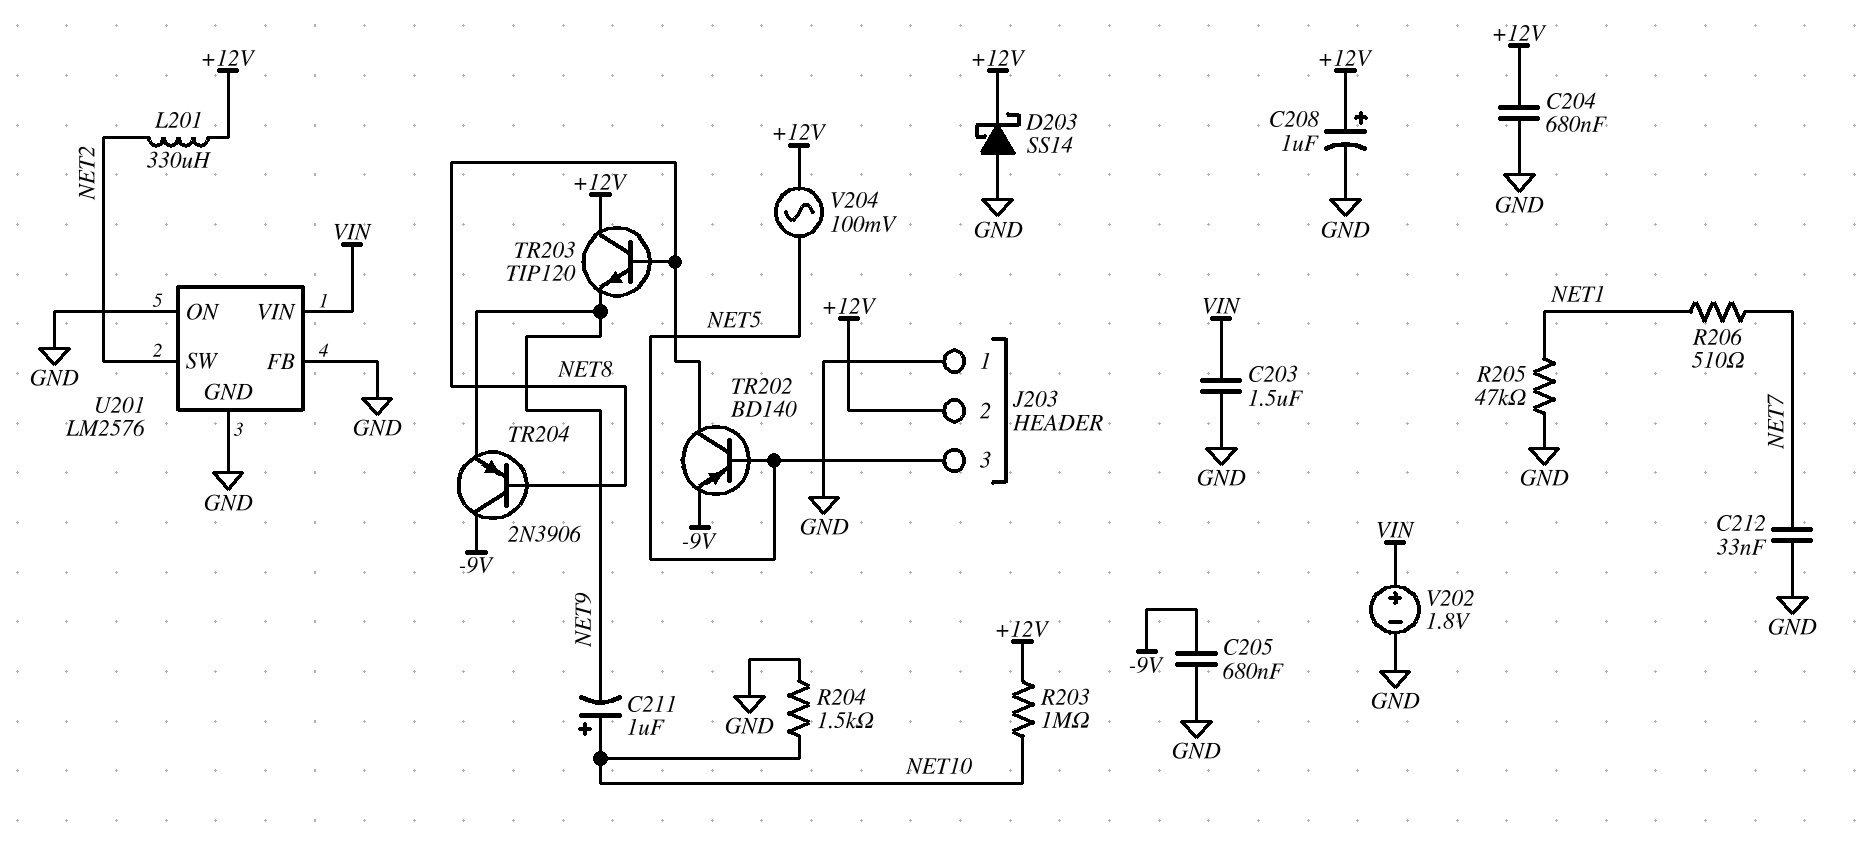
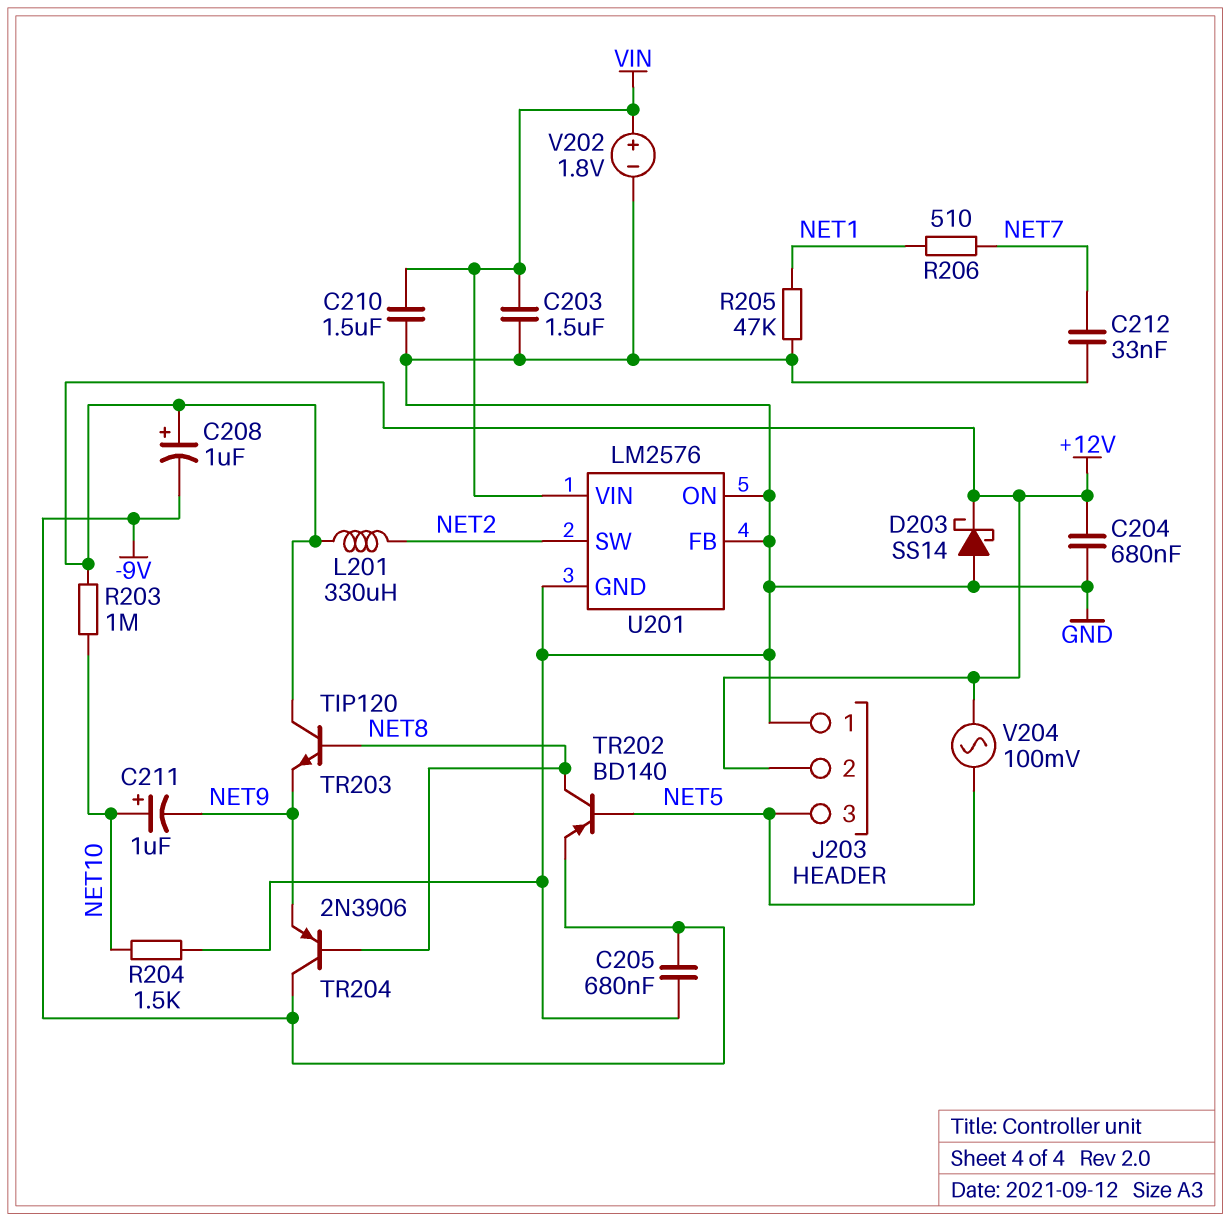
C208: 1uF (plus +12V, minus GND) -> 1uF (plus +12V, minus -9V)
C210: none -> 1.5uF (GND, VIN)

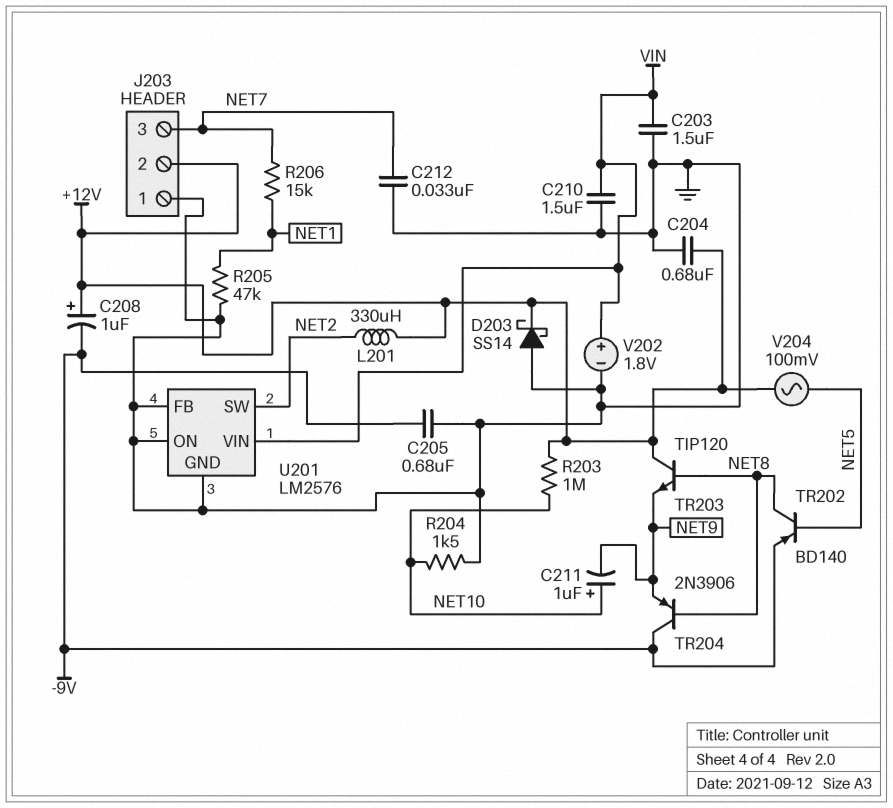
J203 pin 3: NET5 -> NET7
R206: 510 (NET1, NET7) -> 15k (NET1, NET7)

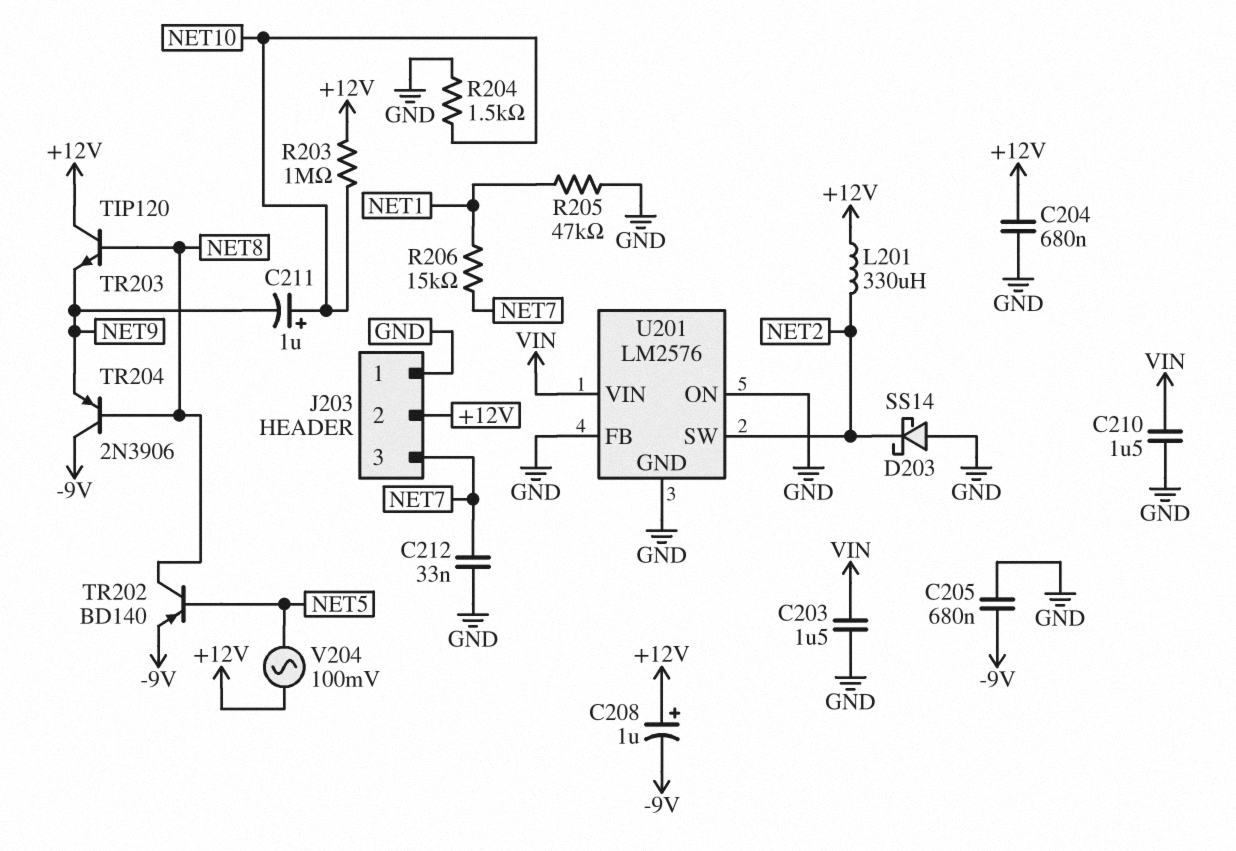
D203: schottky SS14 (A GND, K +12V) -> schottky SS14 (A GND, K NET2)
V202: 1.8V (plus VIN, minus GND) -> none

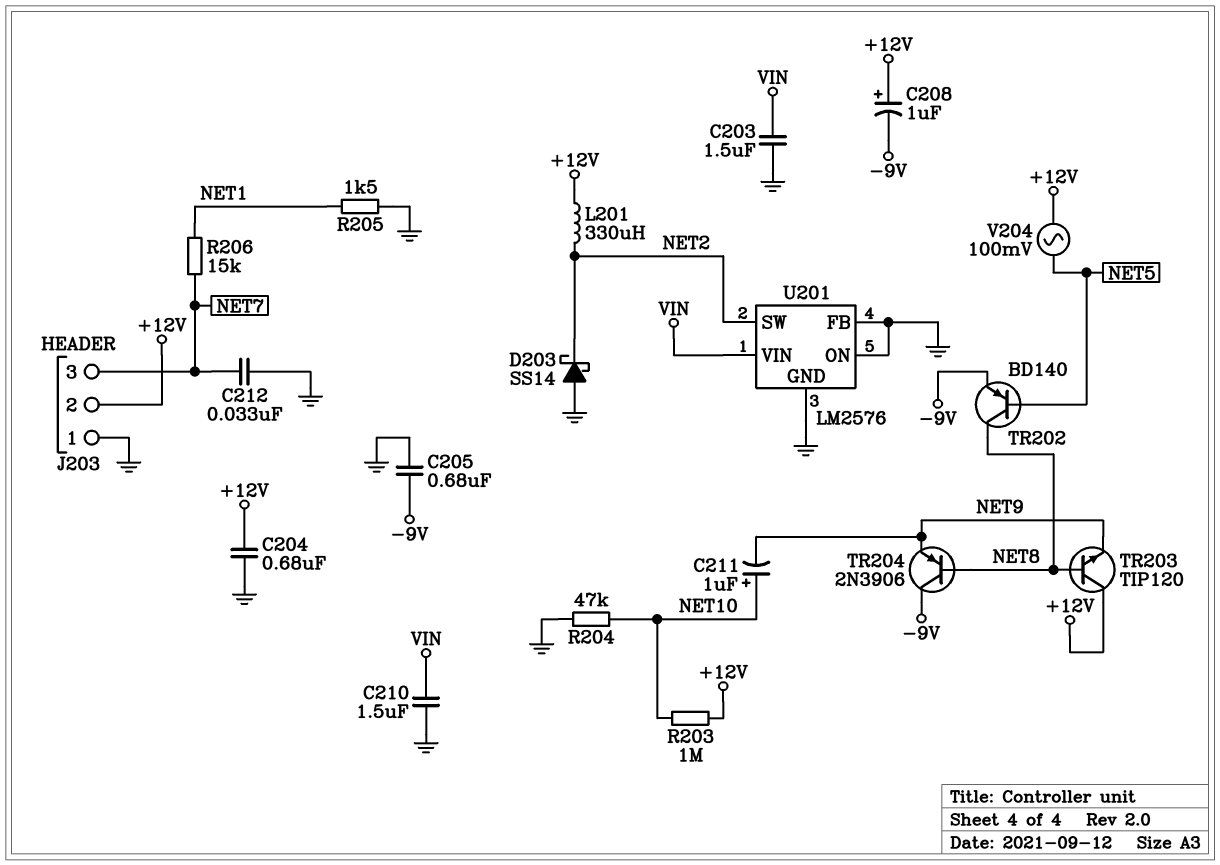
R204: 1.5k (GND, NET10) -> 47k (GND, NET10)
R205: 47k (GND, NET1) -> 1.5k (GND, NET1)

